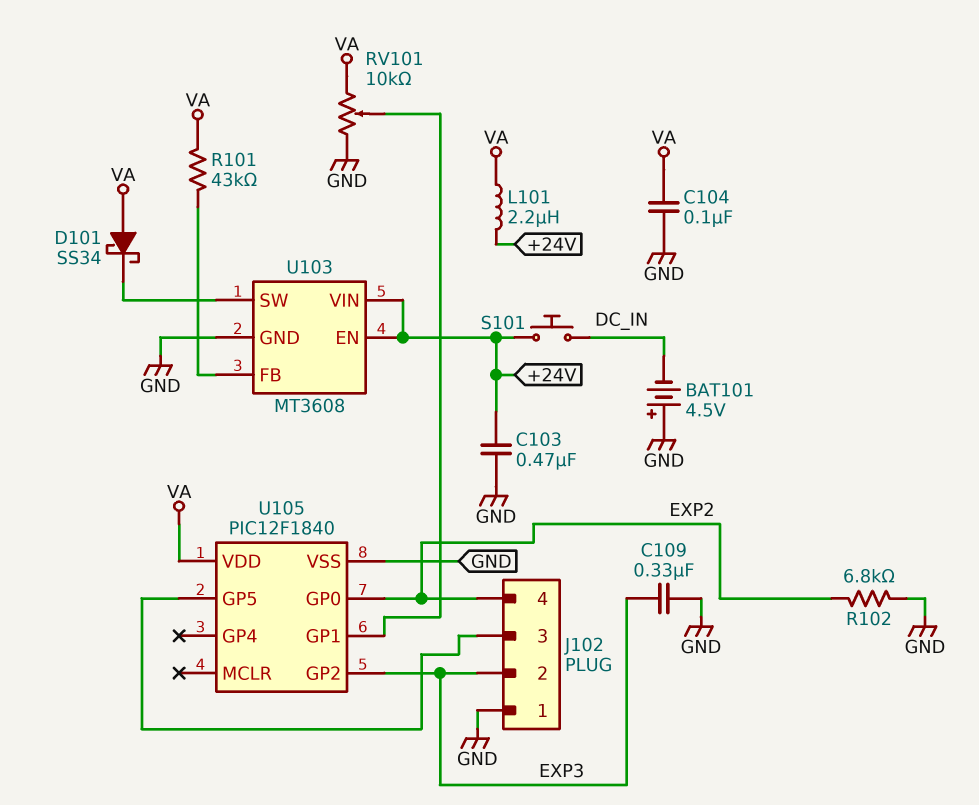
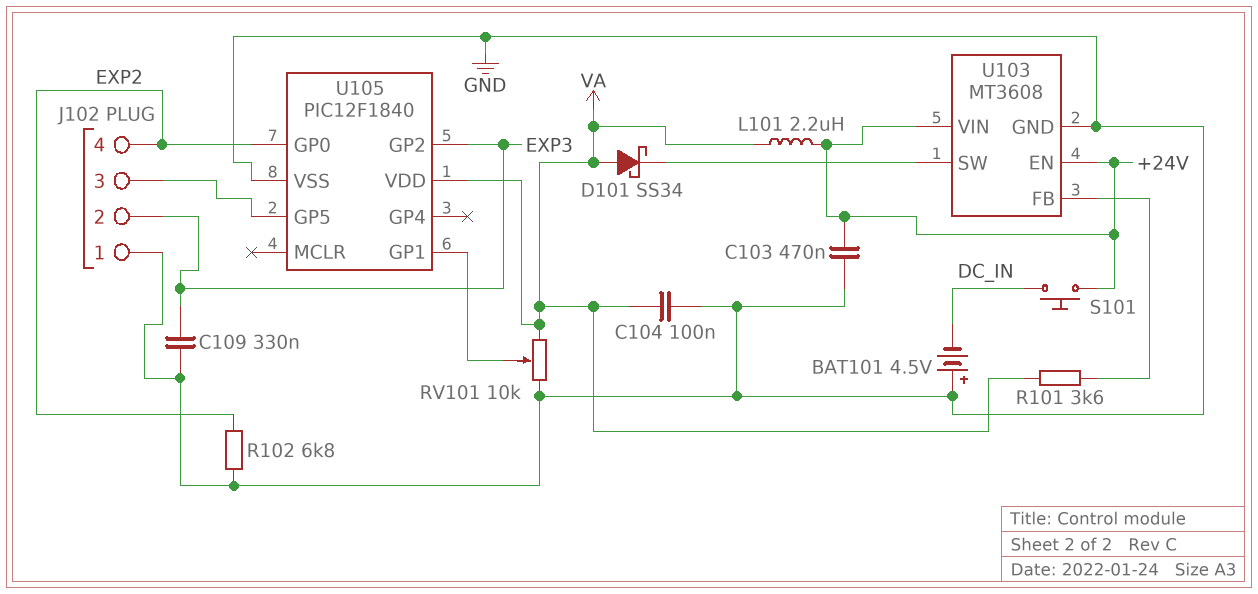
R101: 43k (U103/FB, VA) -> 3.6k (U103/FB, VA)

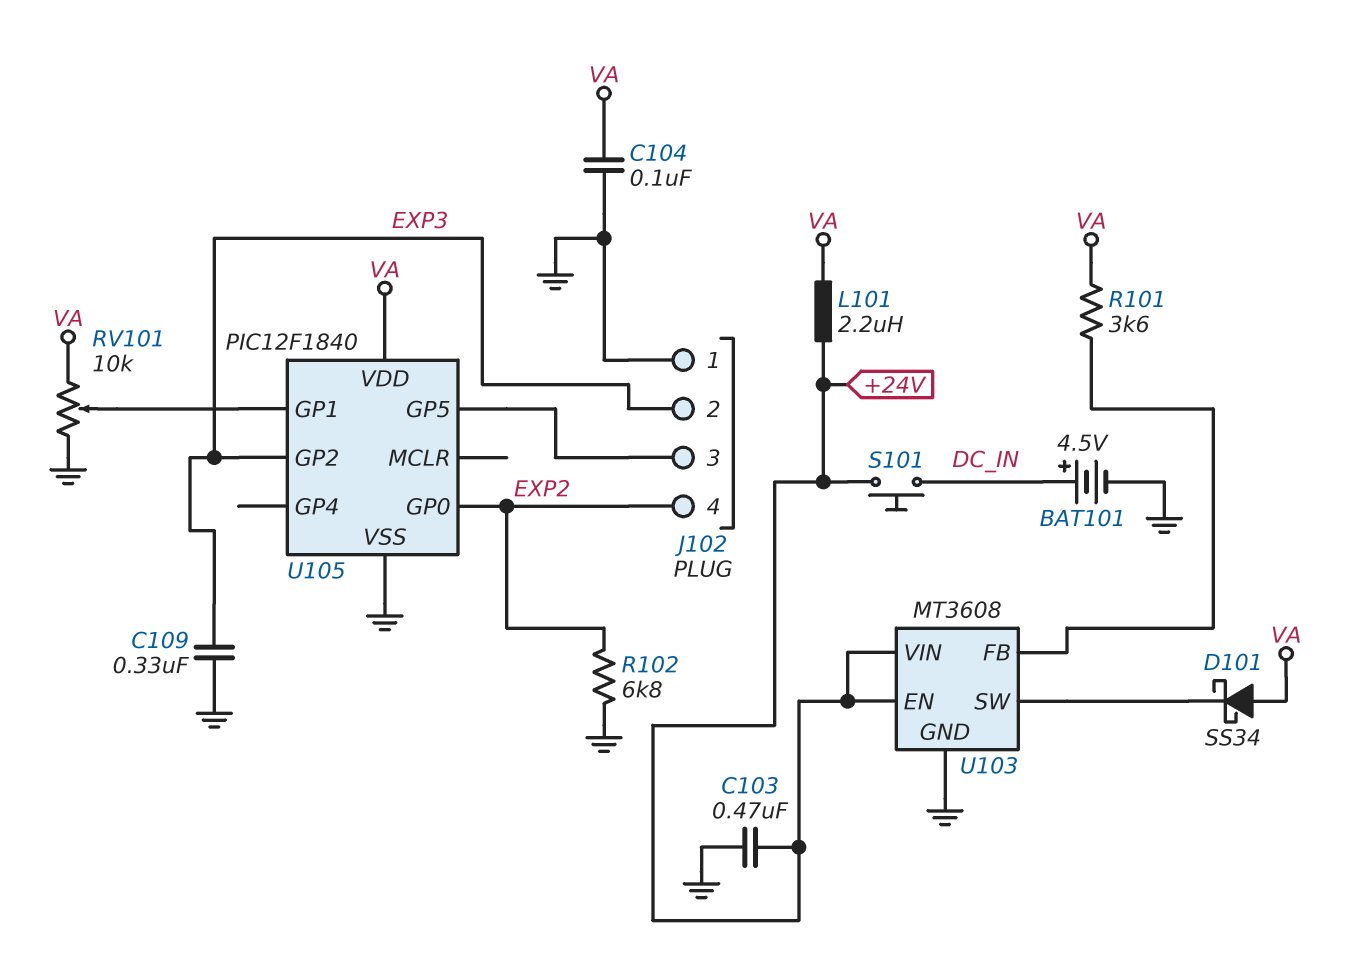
BAT101: 4.5V (plus GND, minus DC_IN) -> 4.5V (plus DC_IN, minus GND)

